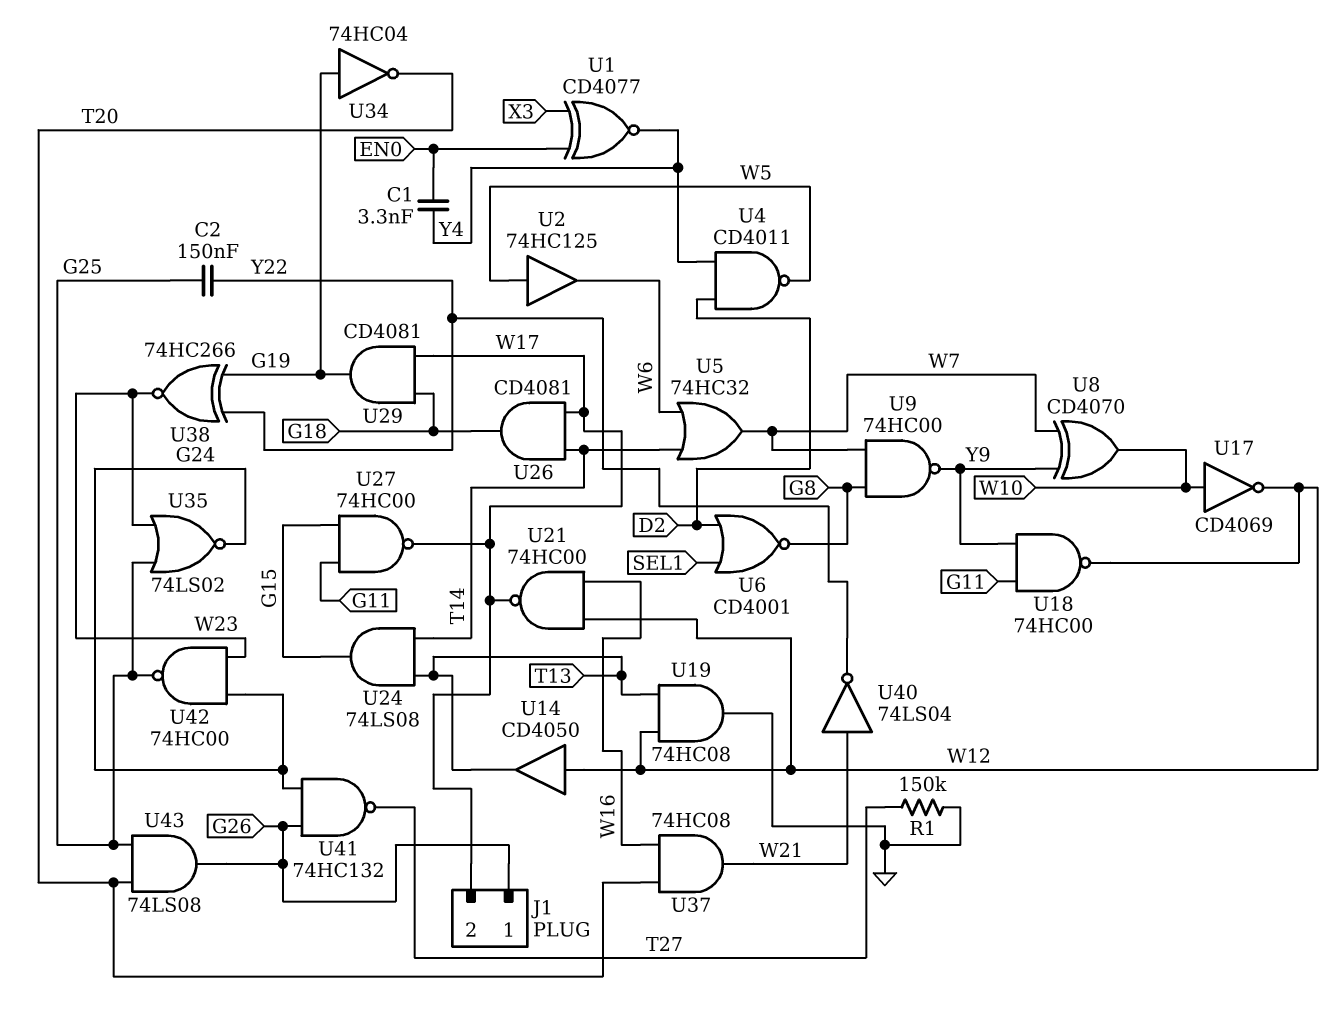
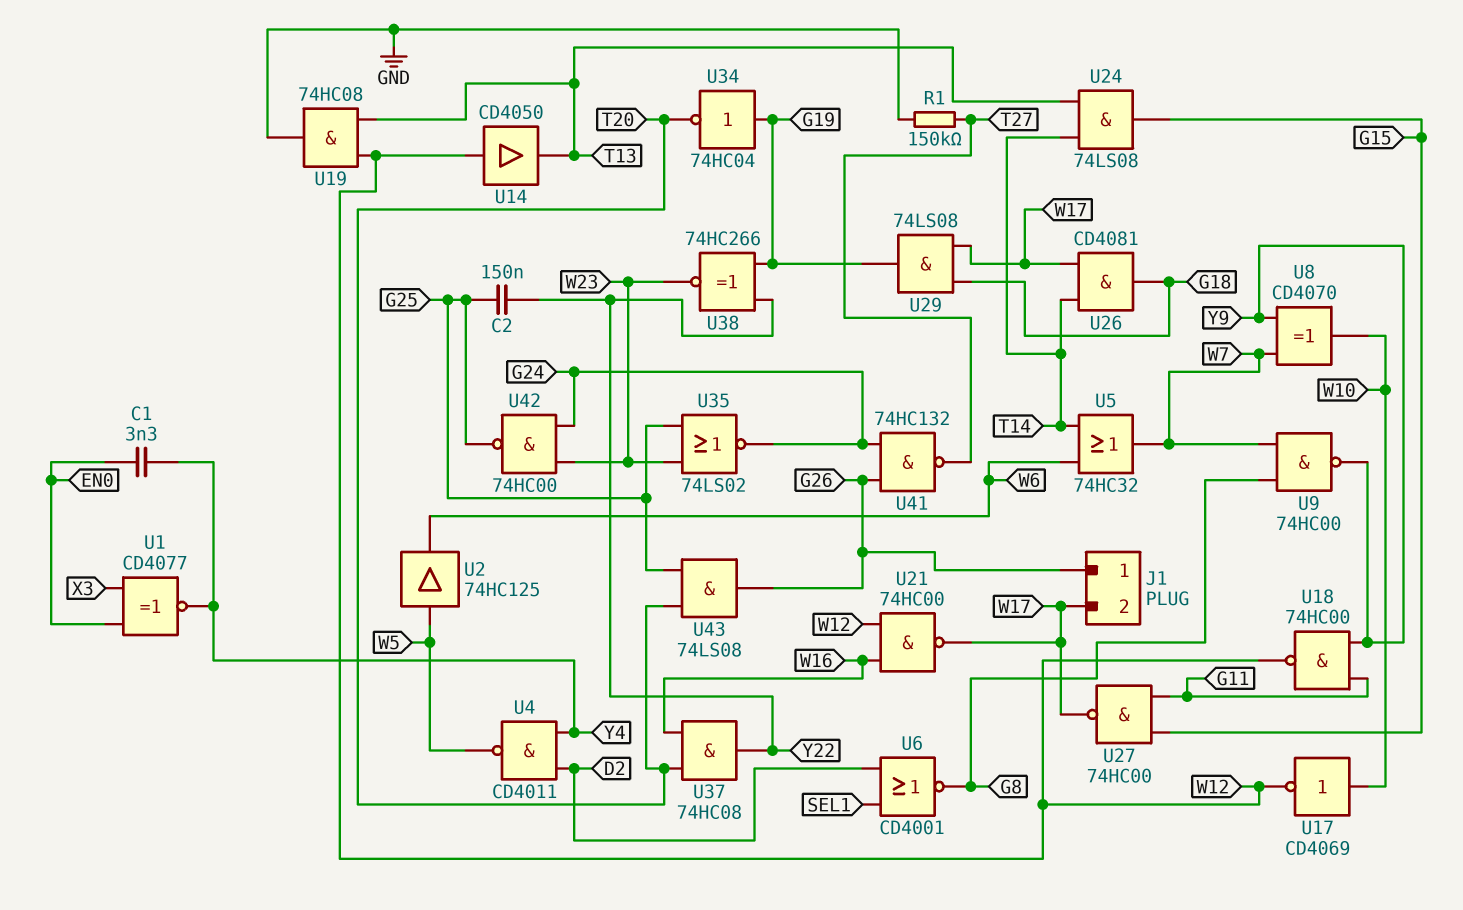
U29: AND CD4081 (in G18, in W17, out G19) -> AND 74LS08 (in G18, in W17, out G19)
U37: AND 74HC08 (in T20, in W16, out W21) -> AND 74HC08 (in T20, in W16, out Y22)
U40: NOT 74LS04 (in W21, out Y22) -> none

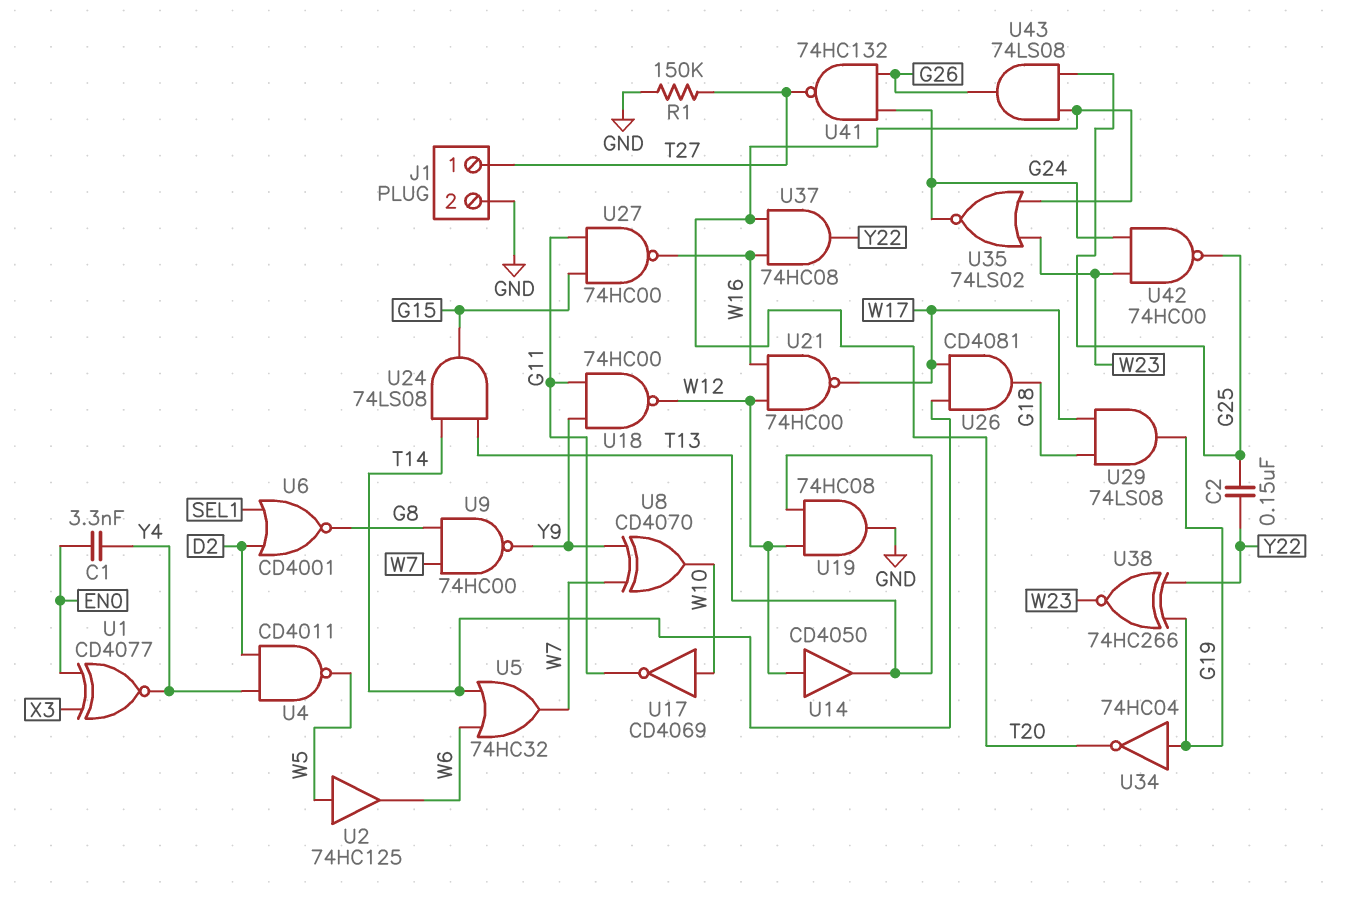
J1 pin 1: G26 -> T27
J1 pin 2: W17 -> GND
U17: NOT CD4069 (in W10, out W12) -> NOT CD4069 (in W10, out G11)
U27: NAND 74HC00 (in G11, in G15, out W17) -> NAND 74HC00 (in G11, in G15, out W16)
U35: NOR 74LS02 (in G25, in W23, out G24) -> NOR 74LS02 (in T20, in W23, out G24)

